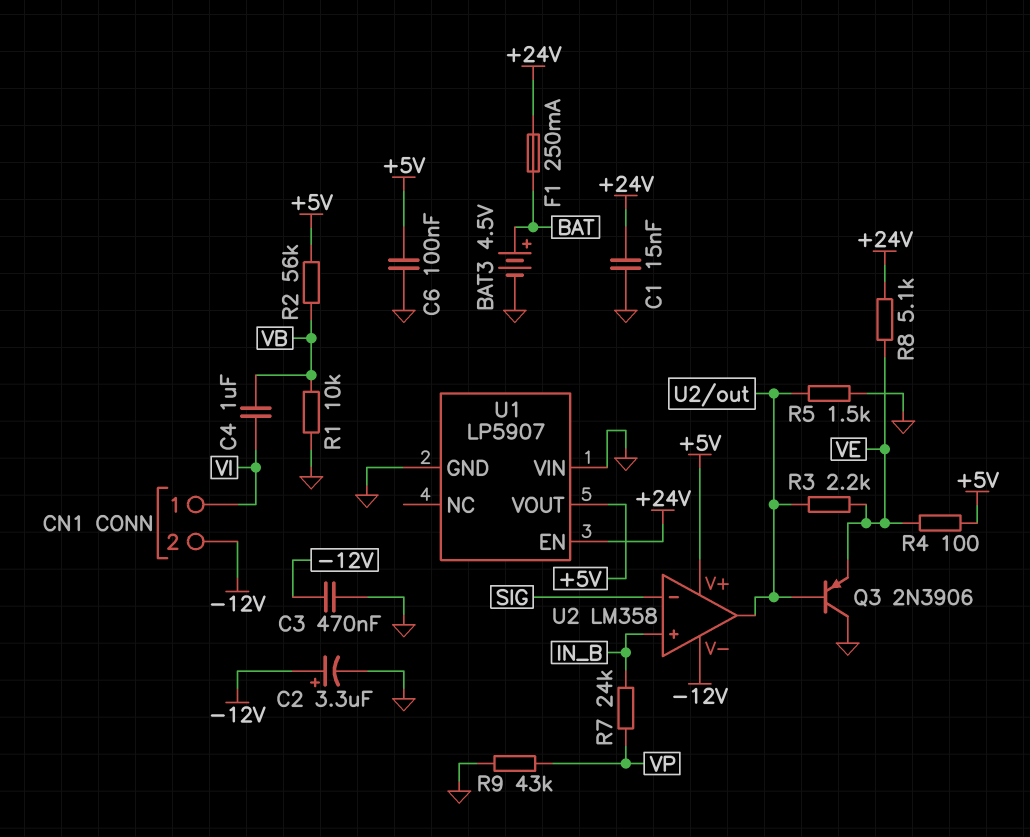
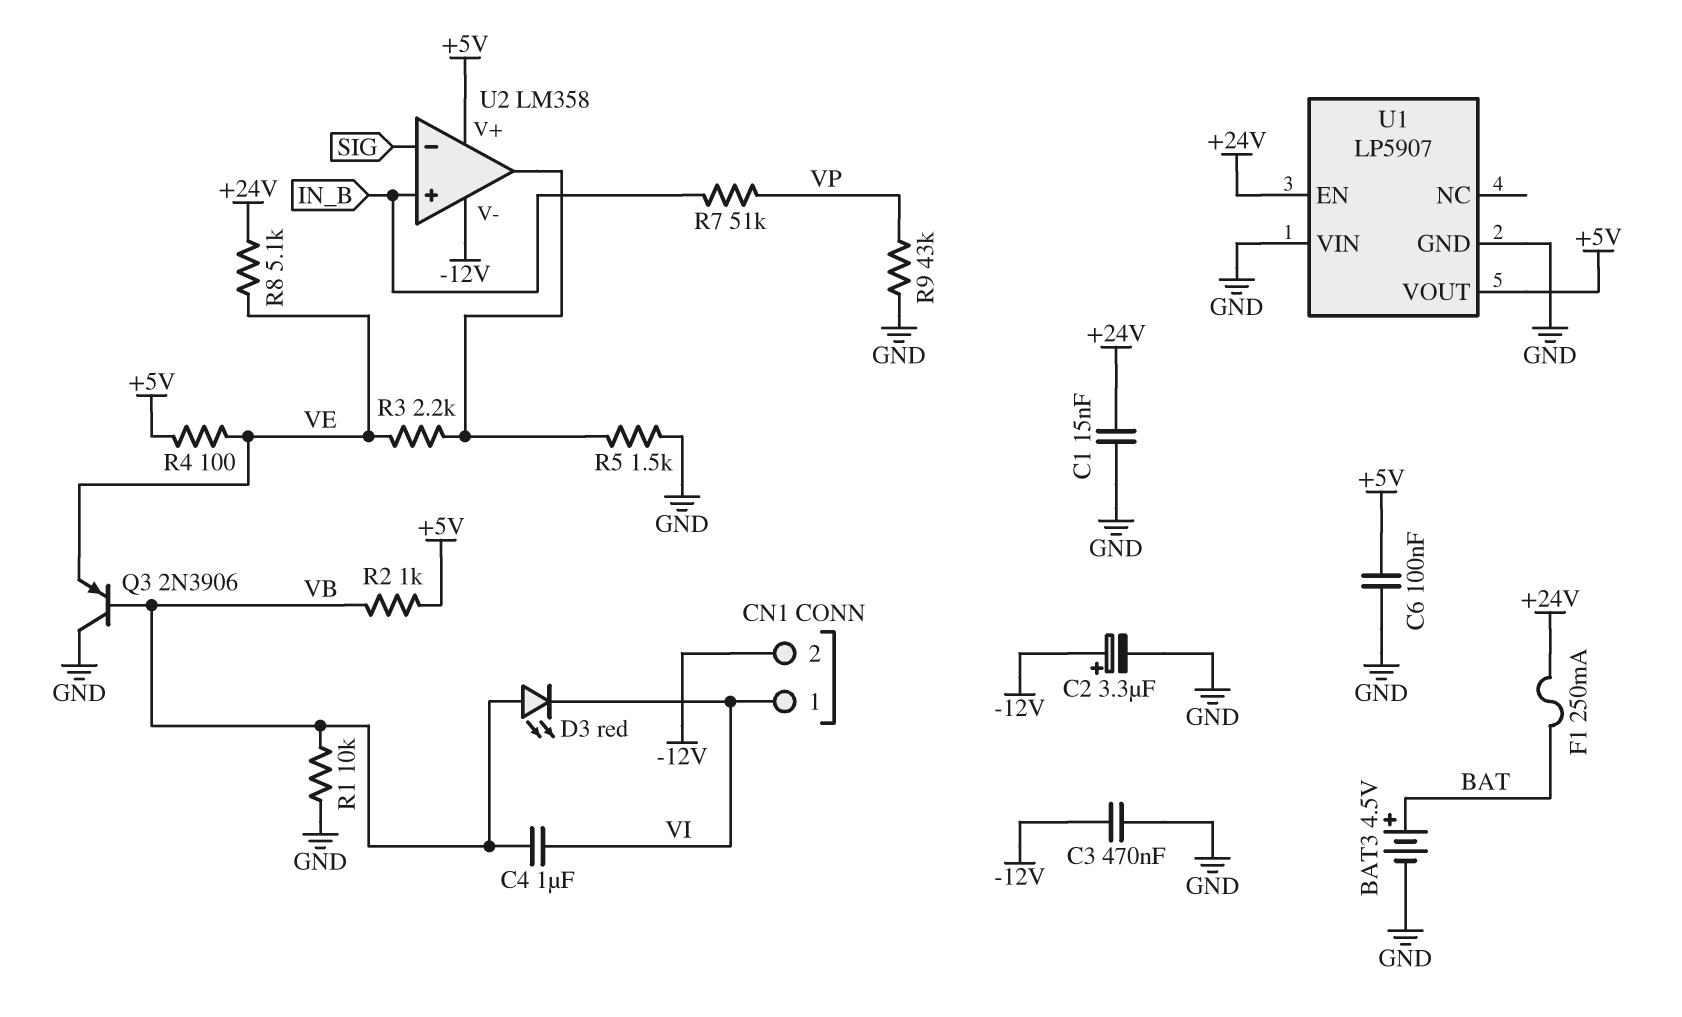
D3: none -> LED red (A VB, K VI)
Q3: PNP 2N3906 (B U2/out, C GND, E VE) -> PNP 2N3906 (B VB, C GND, E VE)
R2: 56k (+5V, VB) -> 1k (+5V, VB)
R7: 24k (IN_B, VP) -> 51k (IN_B, VP)

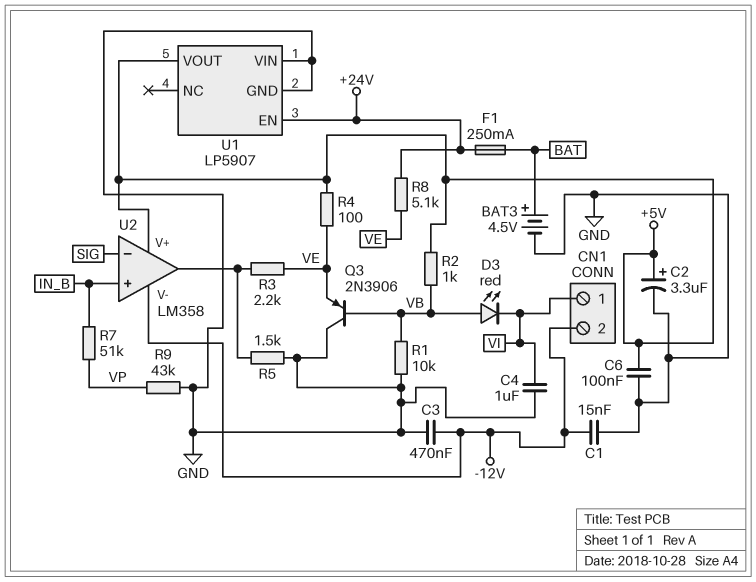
C1: 15nF (+24V, GND) -> 15nF (-12V, GND)
C2: 3.3uF (plus -12V, minus GND) -> 3.3uF (plus +5V, minus GND)
C4: 1uF (VB, VI) -> 1uF (GND, VI)

